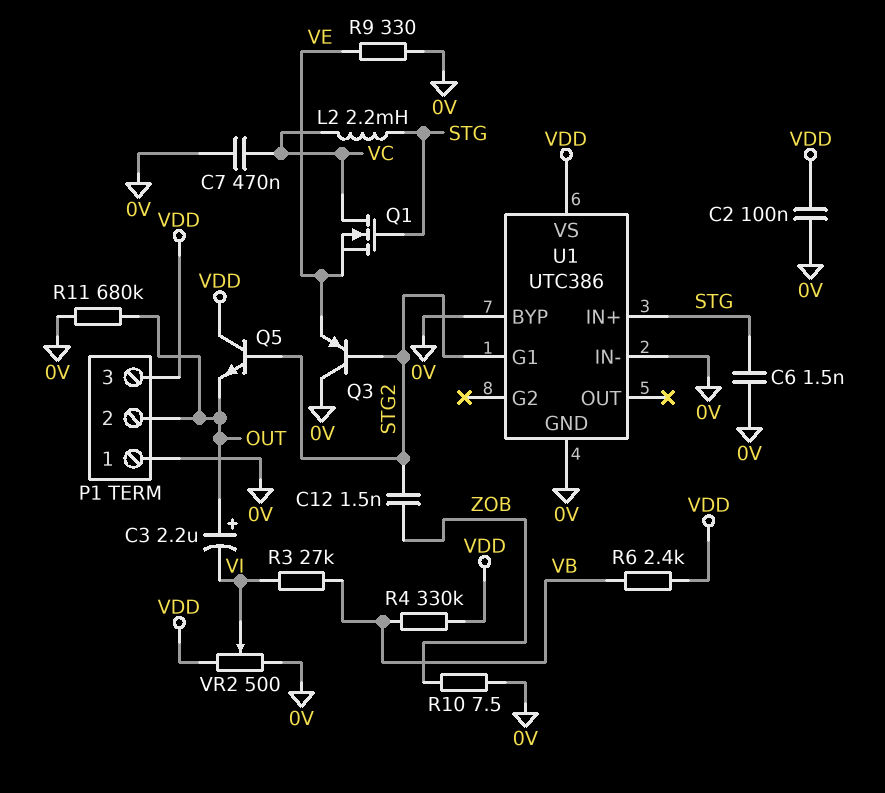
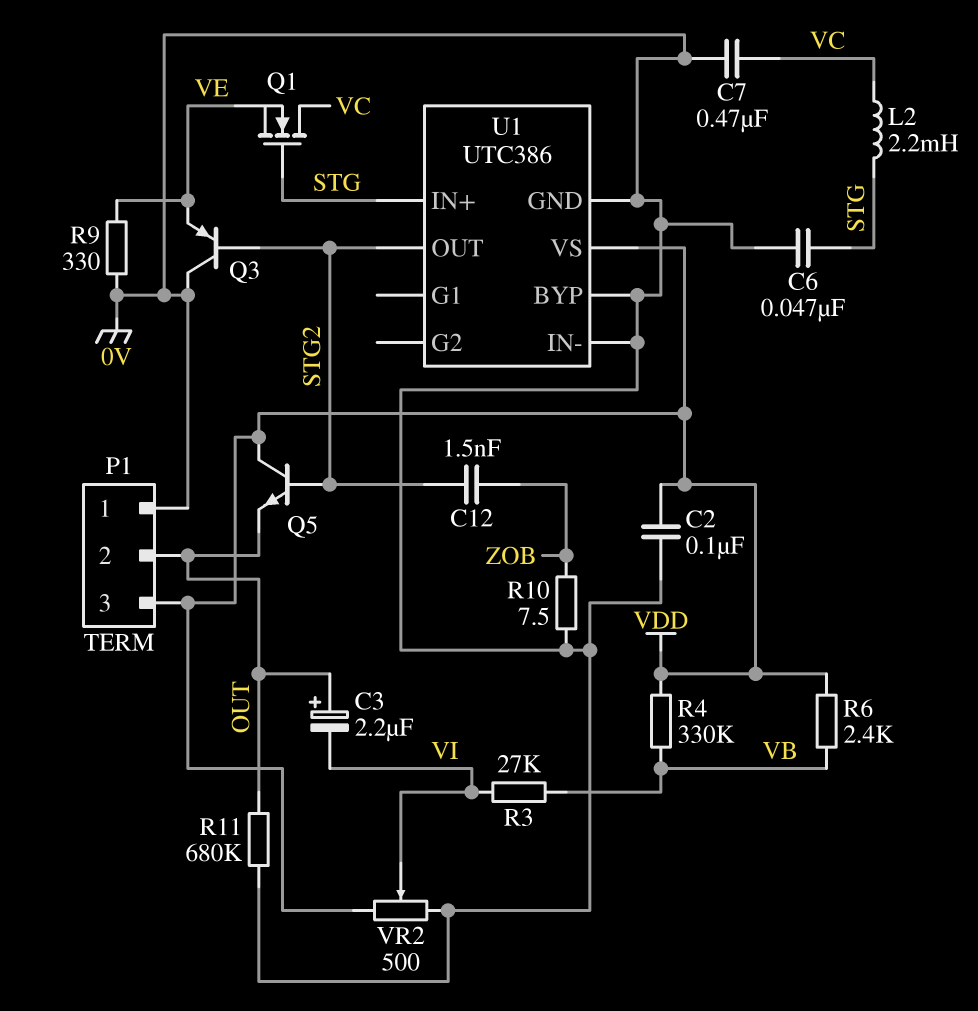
C6: 1.5nF (0V, STG) -> 47nF (0V, STG)
U1 pin G1: STG2 -> none
U1 pin OUT: none -> STG2

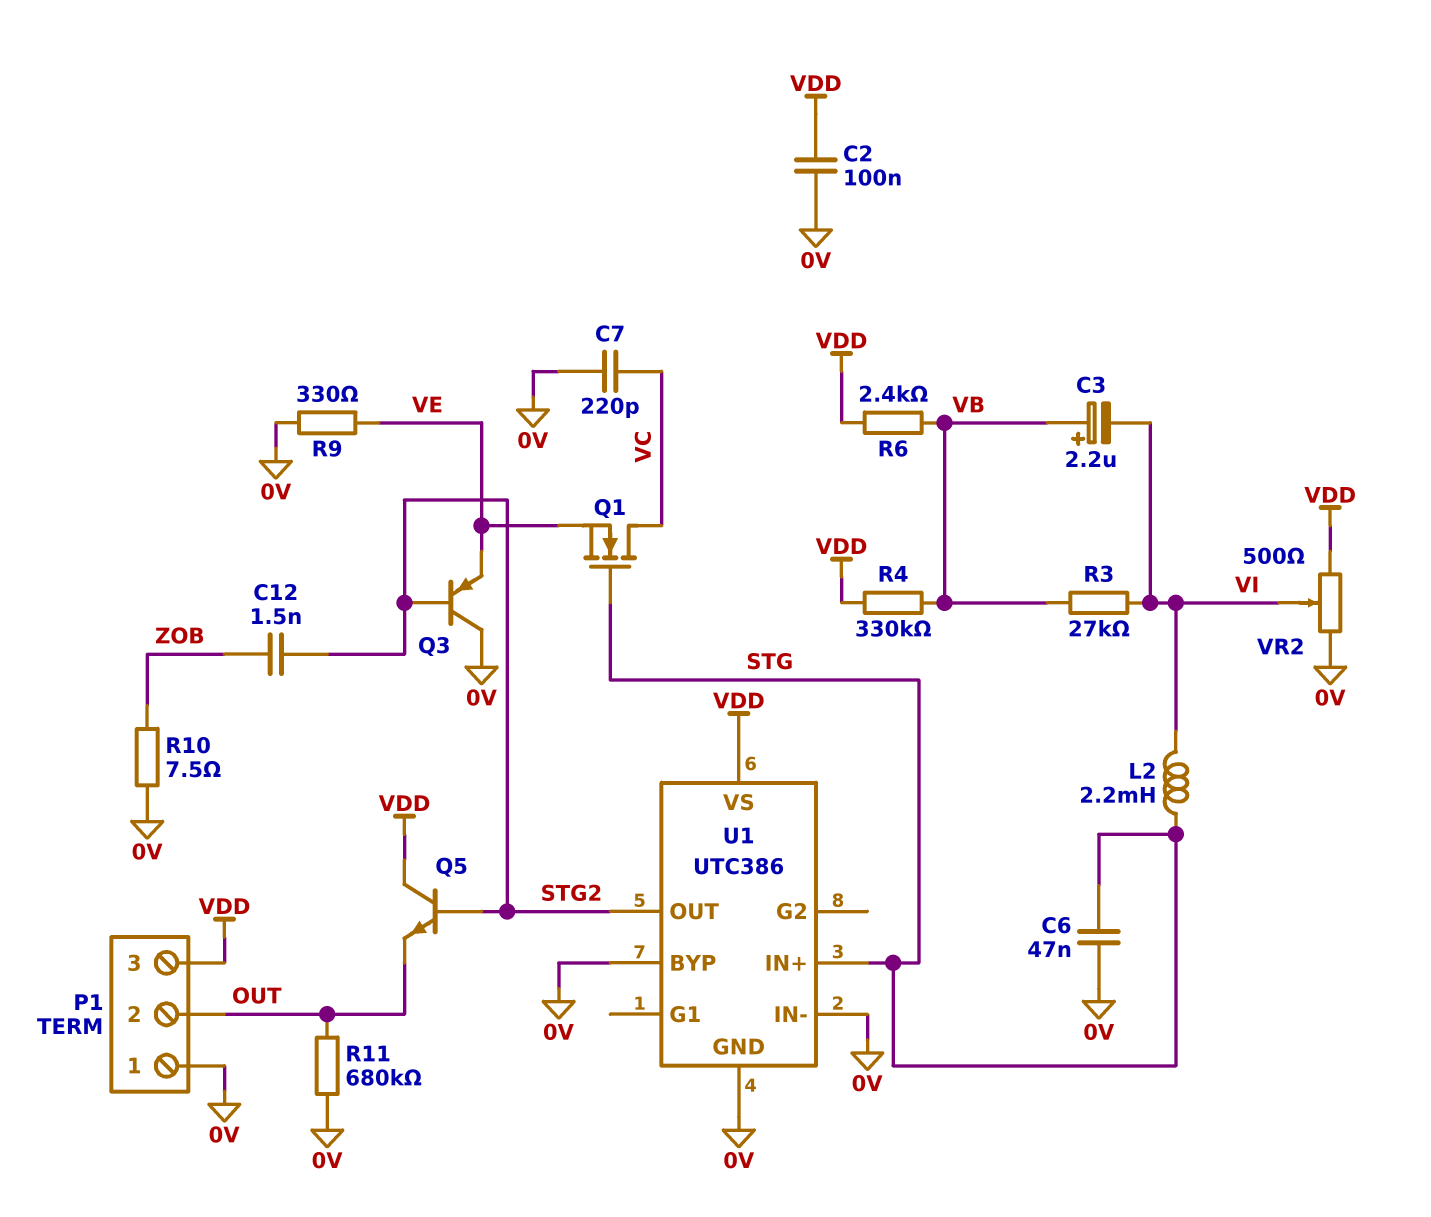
C3: 2.2uF (plus OUT, minus VI) -> 2.2uF (plus VB, minus VI)
C7: 470nF (0V, VC) -> 220pF (0V, VC)
L2: 2.2mH (STG, VC) -> 2.2mH (STG, VI)

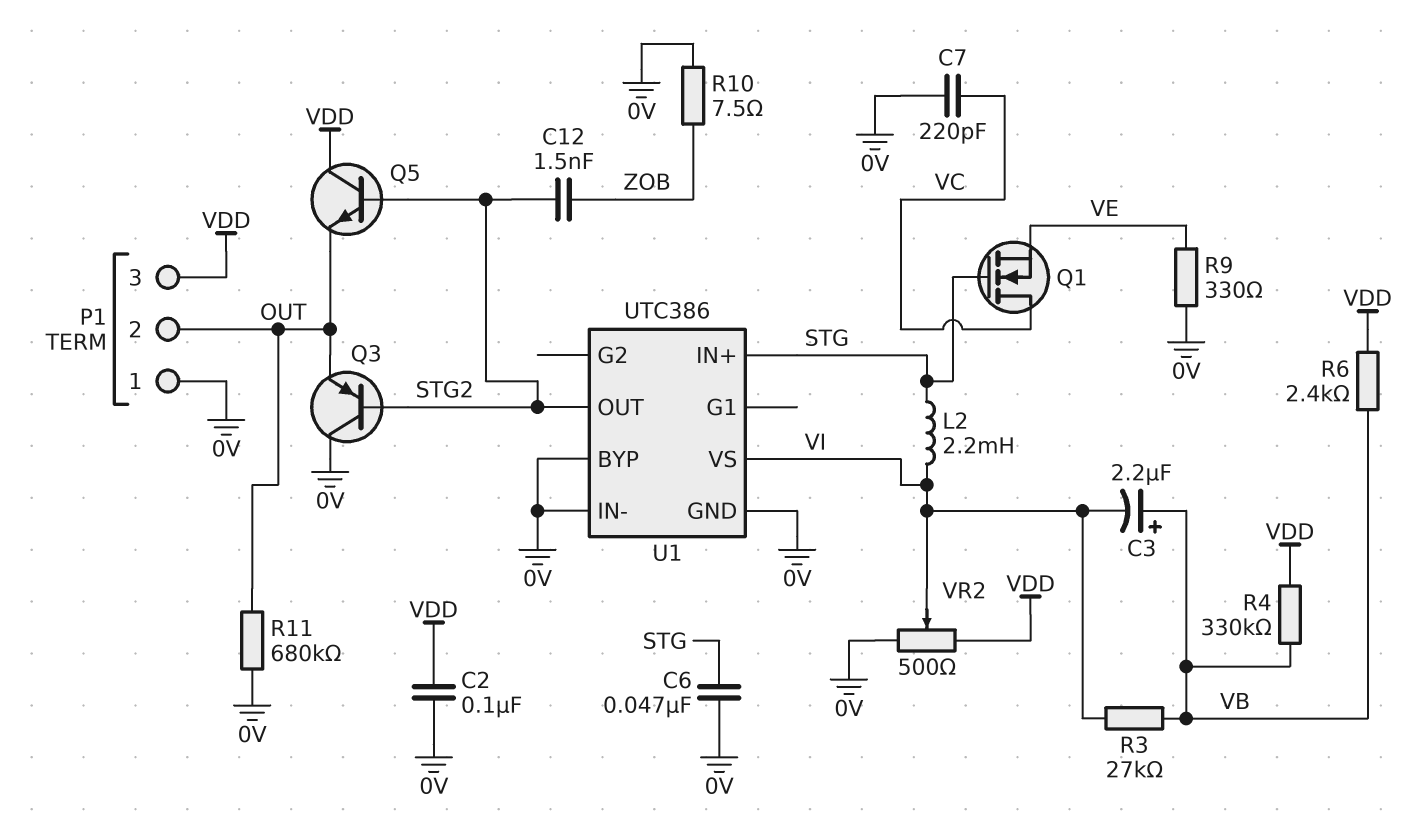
Q3: PNP (B STG2, C 0V, E VE) -> PNP (B STG2, C 0V, E OUT)
U1 pin VS: VDD -> VI

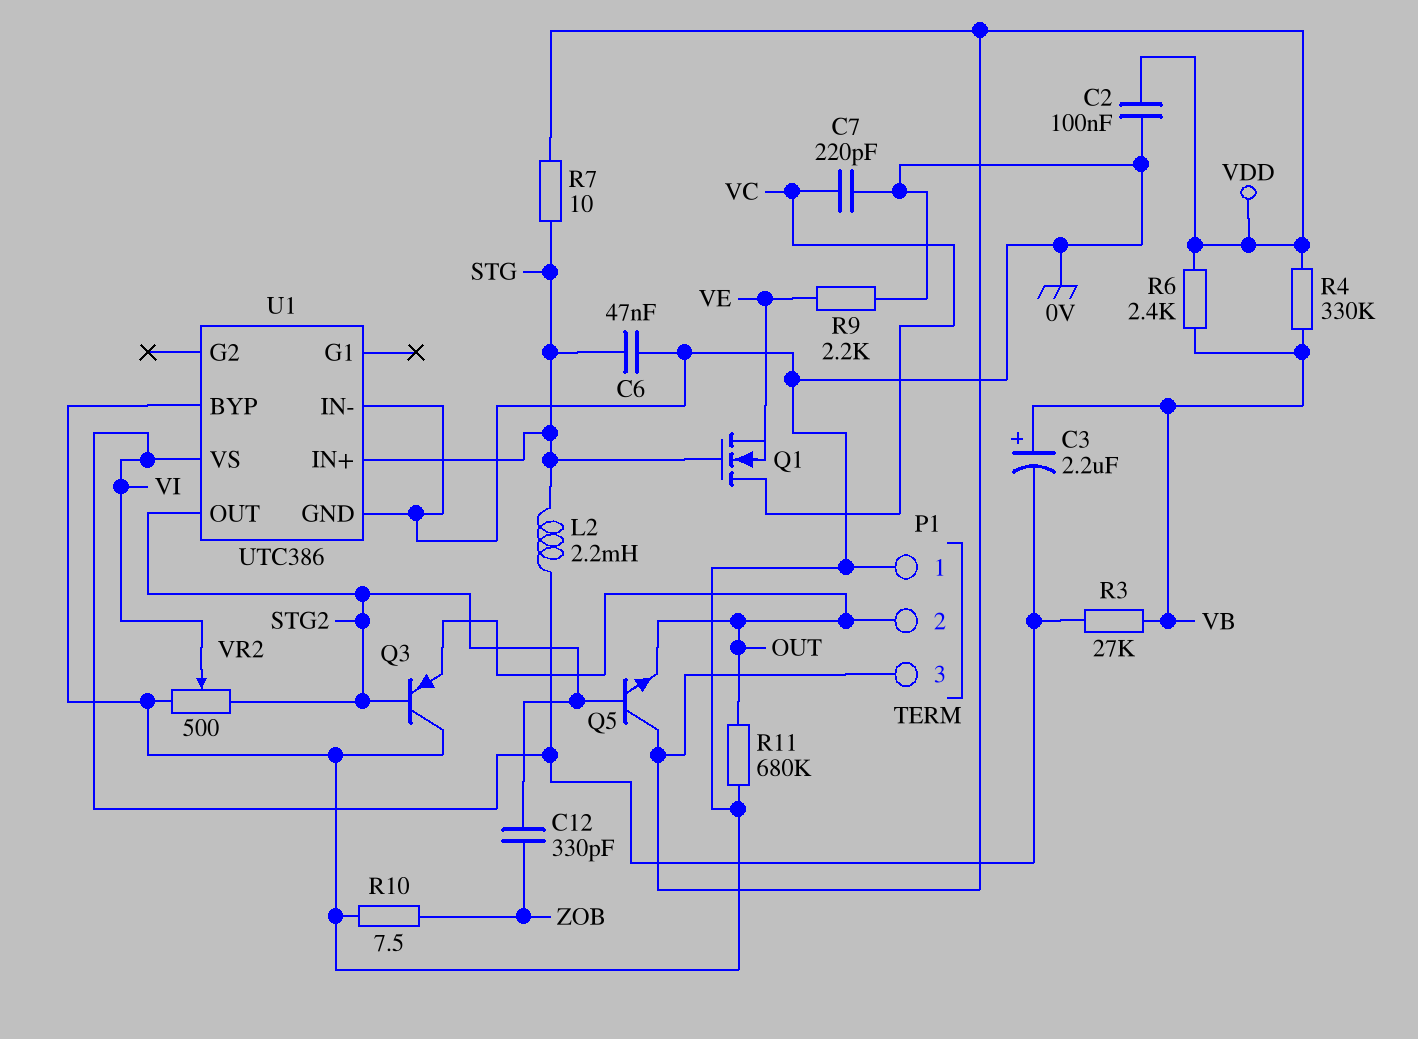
C12: 1.5nF (STG2, ZOB) -> 330pF (STG2, ZOB)
R7: none -> 10 (STG, VDD)
R9: 330 (0V, VE) -> 2.2k (0V, VE)
VR2: 500 (0V, VDD, wiper VI) -> 500 (0V, STG2, wiper VI)

